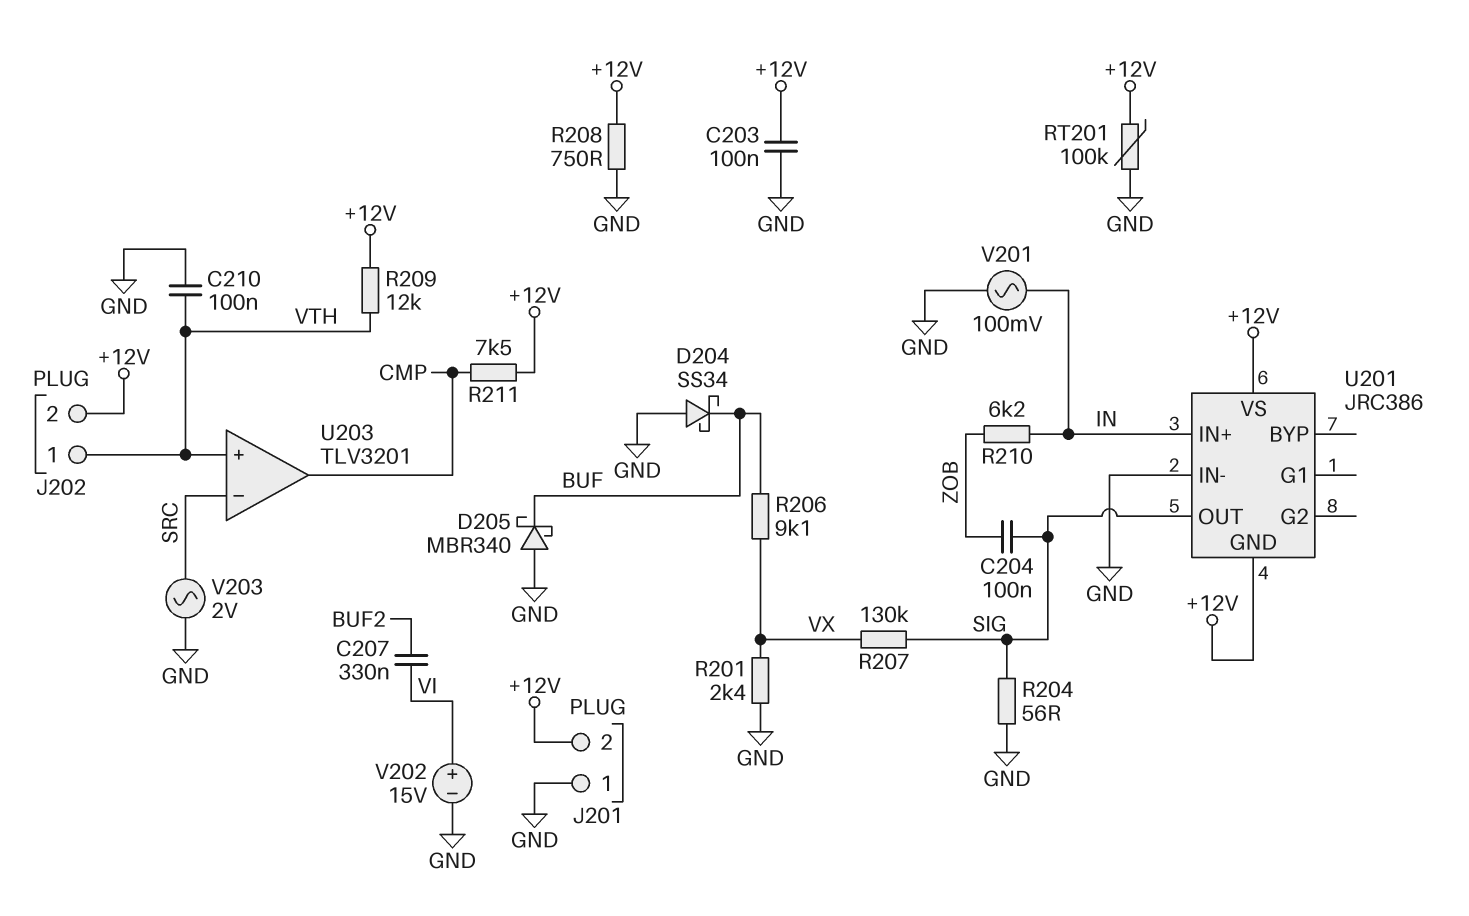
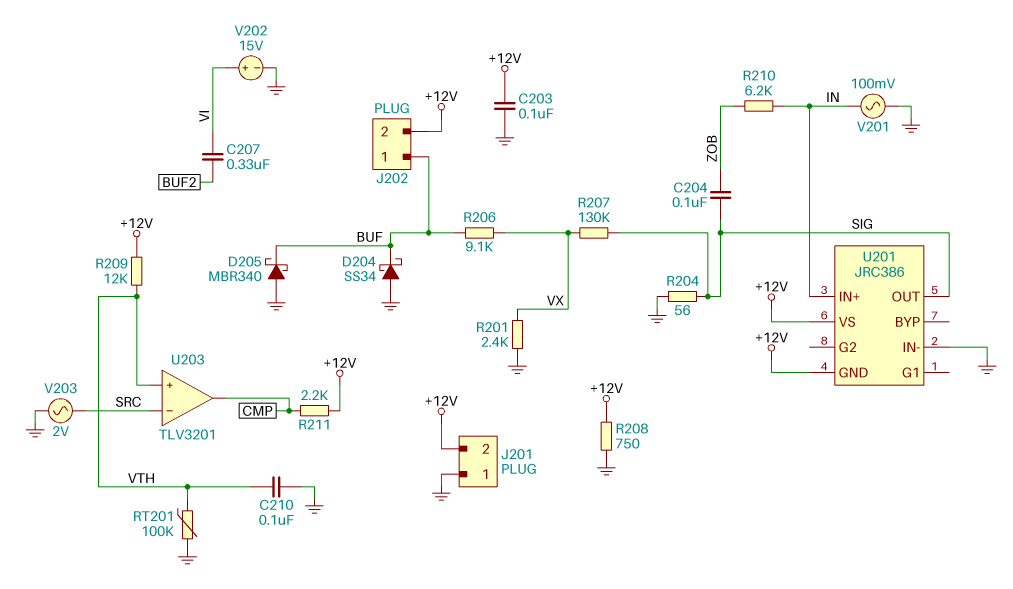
J202 pin 1: VTH -> BUF
R211: 7.5k (+12V, CMP) -> 2.2k (+12V, CMP)
RT201: 100k (+12V, GND) -> 100k (GND, VTH)

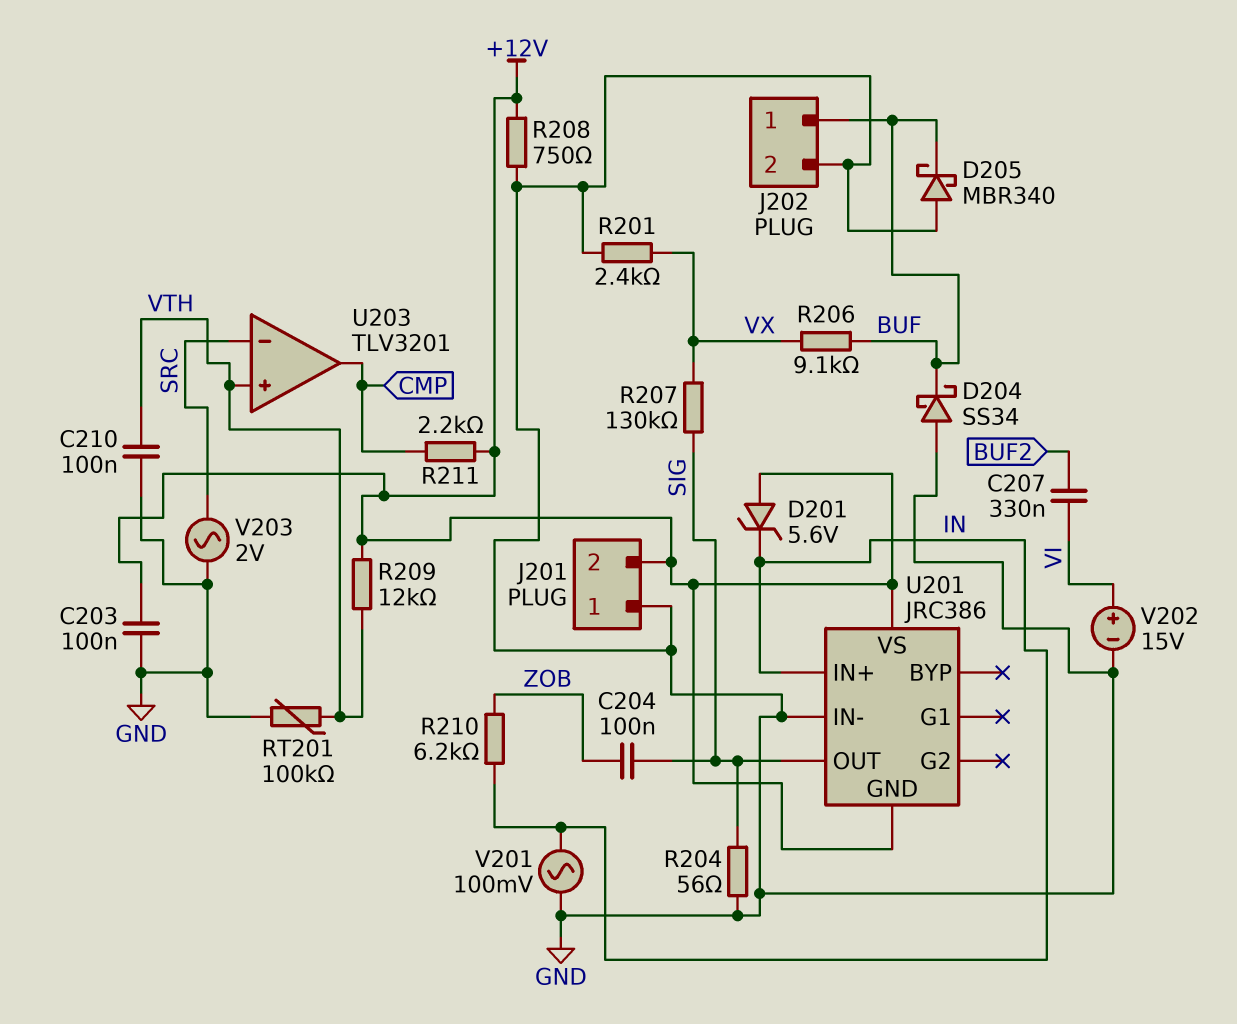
D201: none -> zener 5.6V (A +12V, K IN)
J202 pin 2: +12V -> GND

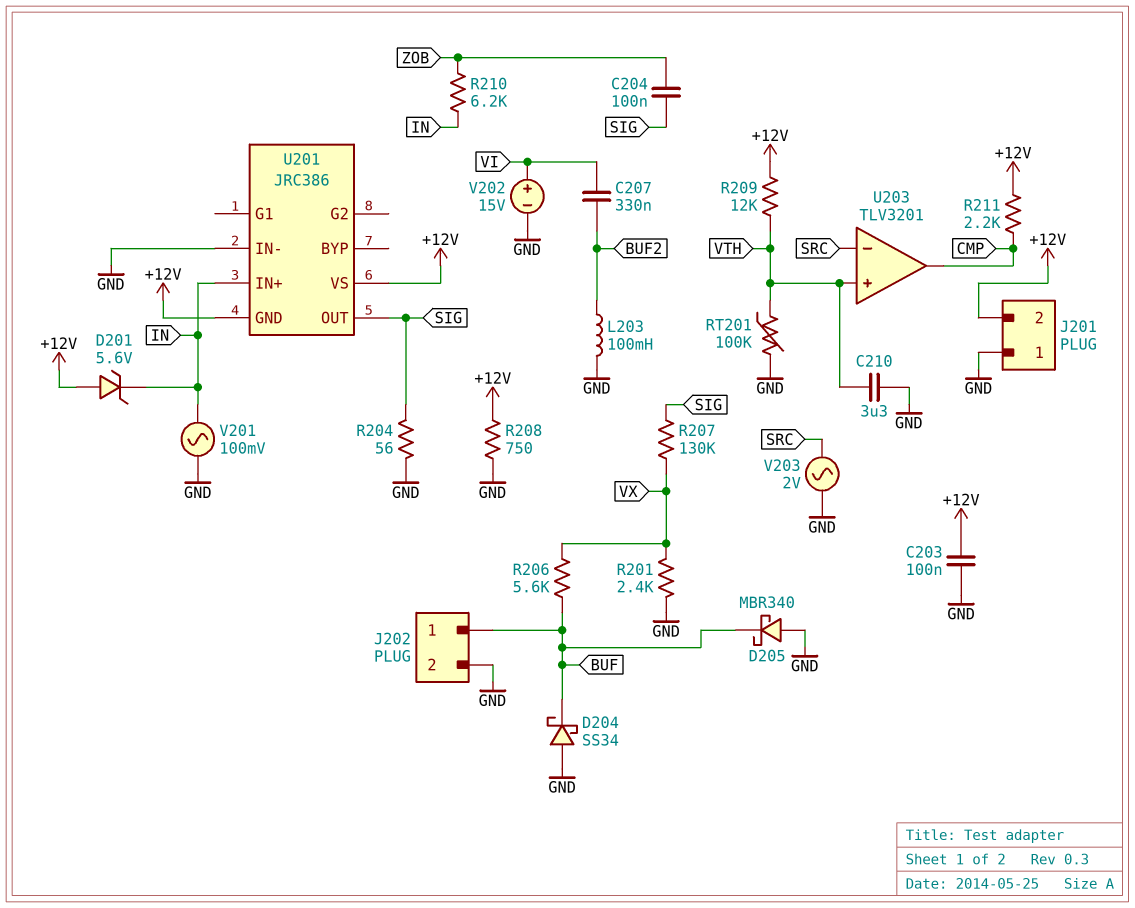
C210: 100nF (GND, VTH) -> 3.3uF (GND, VTH)
L203: none -> 100mH (BUF2, GND)
R206: 9.1k (BUF, VX) -> 5.6k (BUF, VX)

